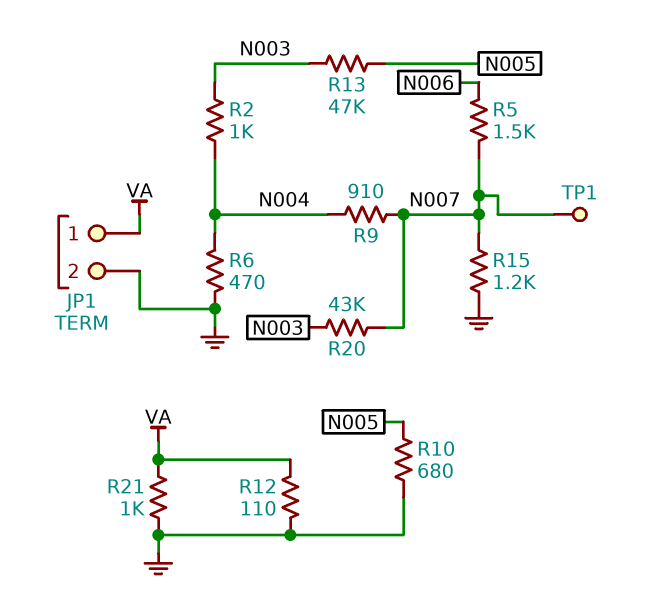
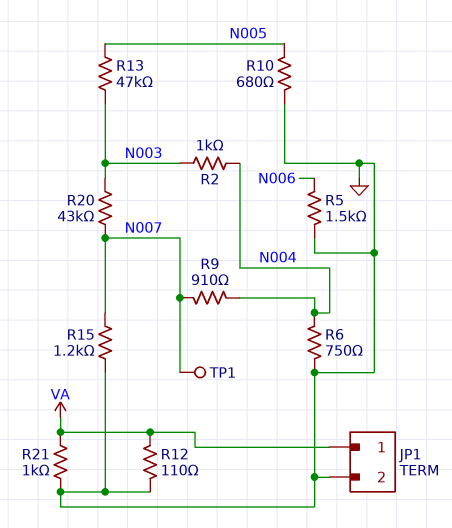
R5: 1.5k (N006, N007) -> 1.5k (GND, N006)
R6: 470 (GND, N004) -> 750 (GND, N004)

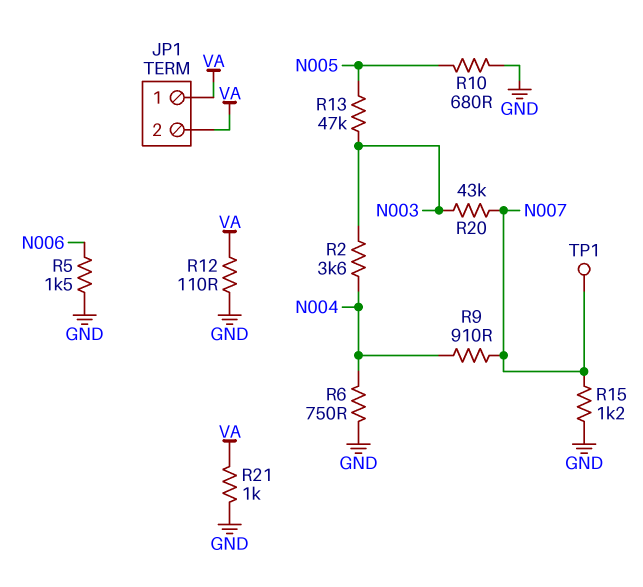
JP1 pin 2: GND -> VA
R2: 1k (N003, N004) -> 3.6k (N003, N004)

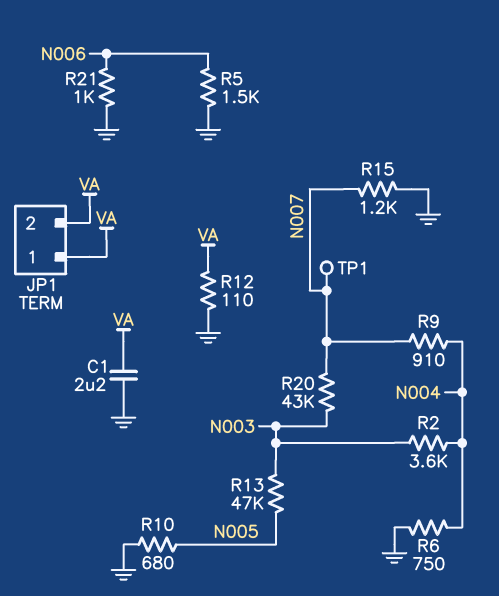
C1: none -> 2.2uF (GND, VA)
R21: 1k (GND, VA) -> 1k (GND, N006)

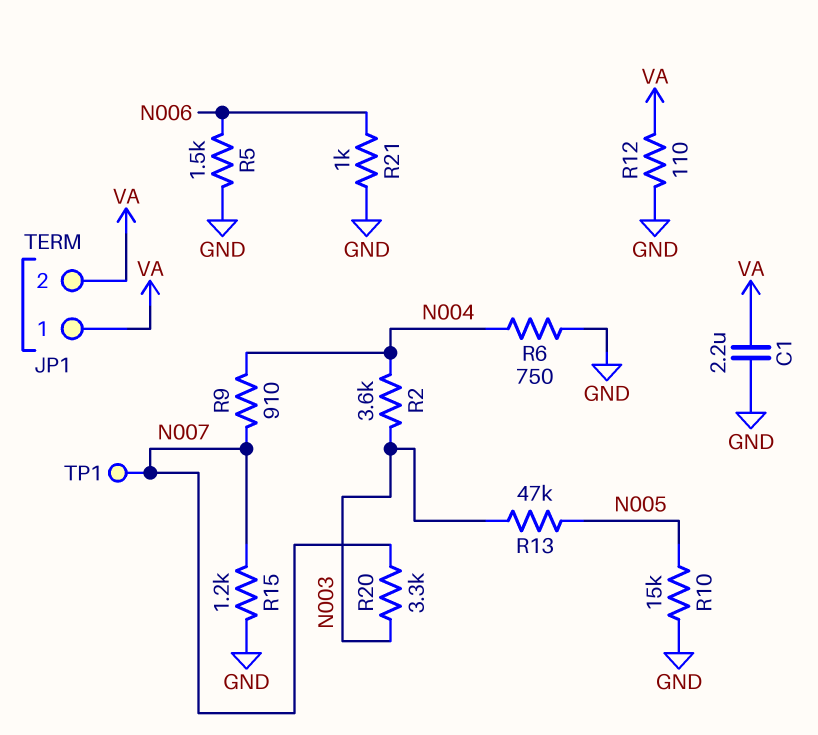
R10: 680 (GND, N005) -> 15k (GND, N005)
R20: 43k (N003, N007) -> 3.3k (N003, N007)

